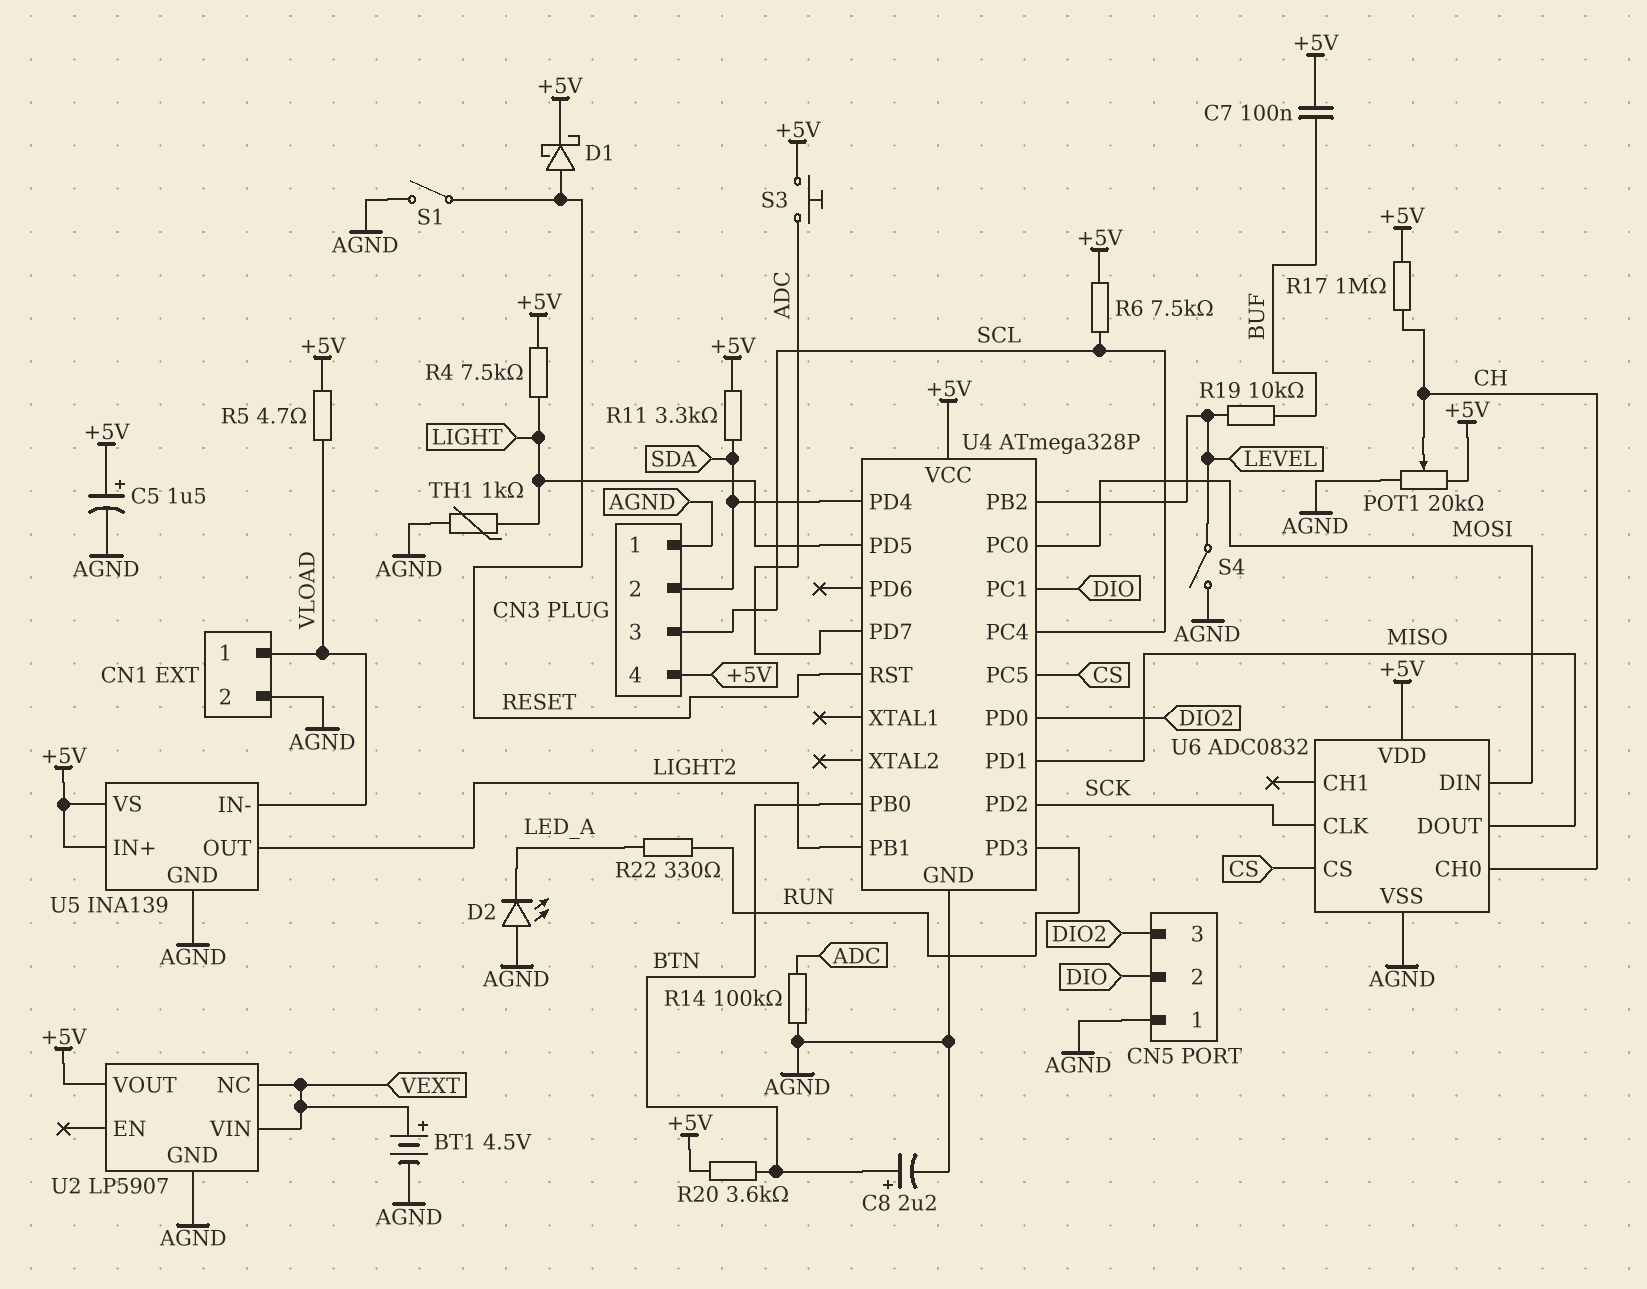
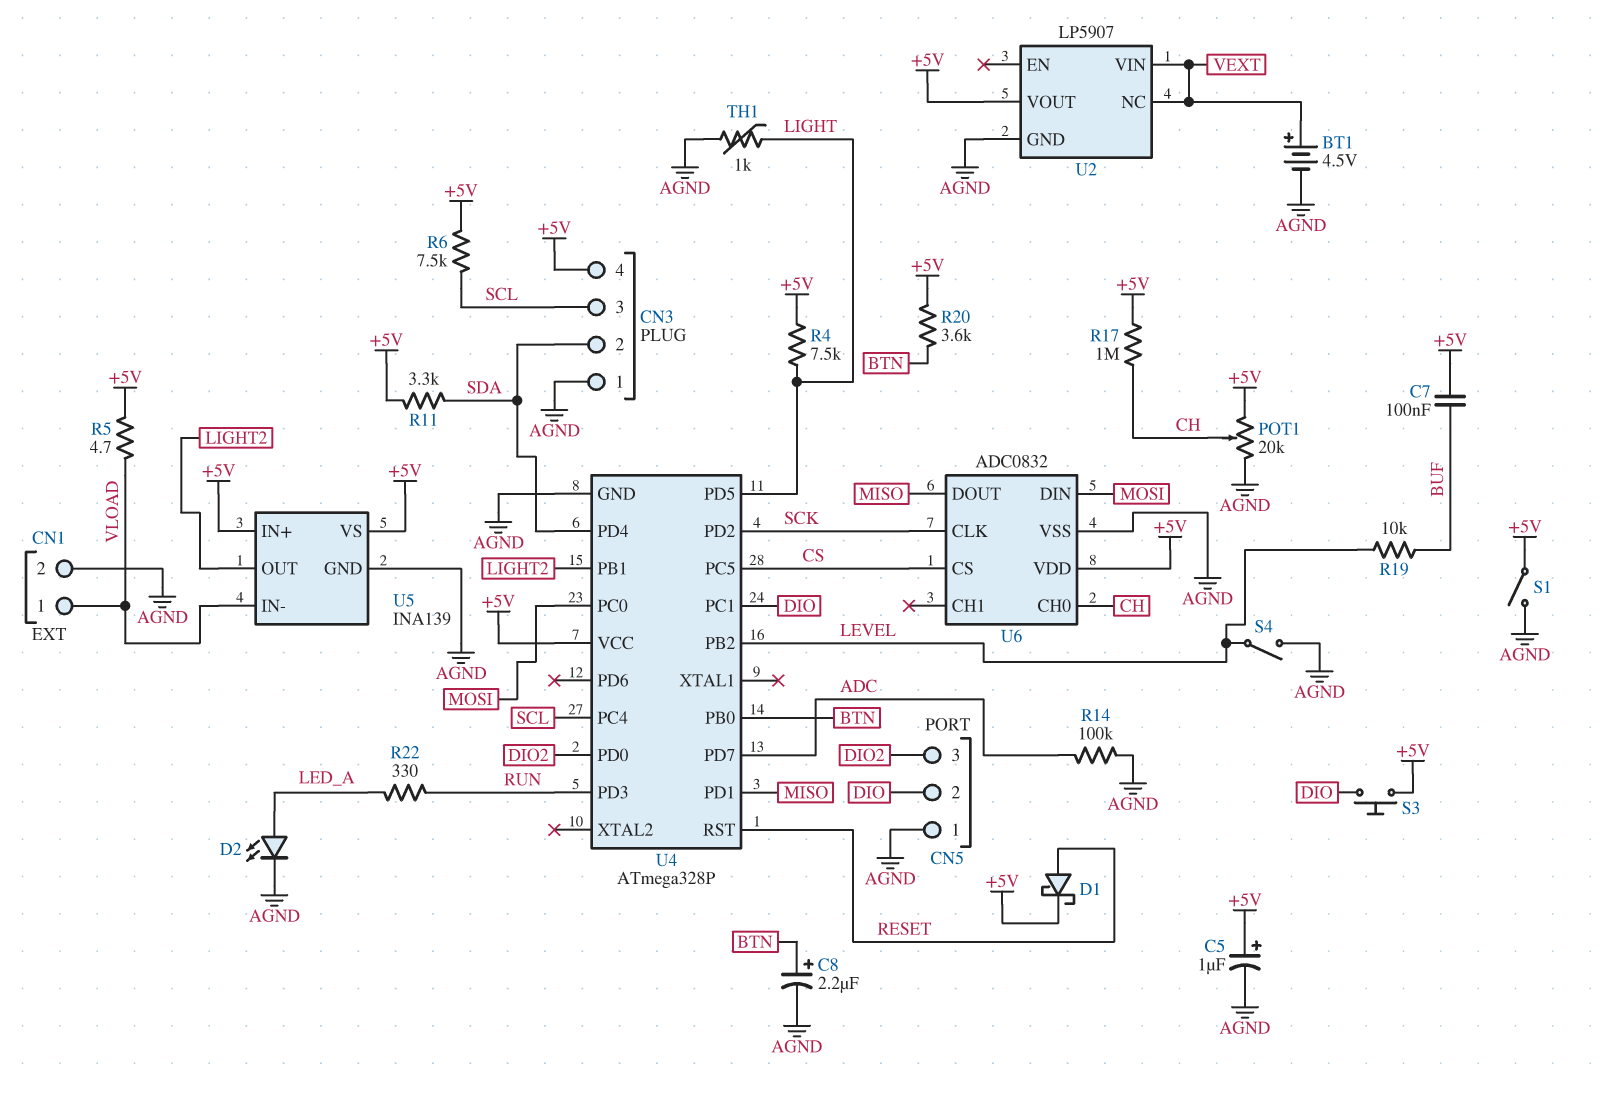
C5: 1.5uF (plus +5V, minus AGND) -> 1uF (plus +5V, minus AGND)
D2: LED (A AGND, K LED_A) -> LED (A LED_A, K AGND)
S1: switch (AGND, RESET) -> switch (+5V, AGND)
S3: button (+5V, ADC) -> button (+5V, DIO)

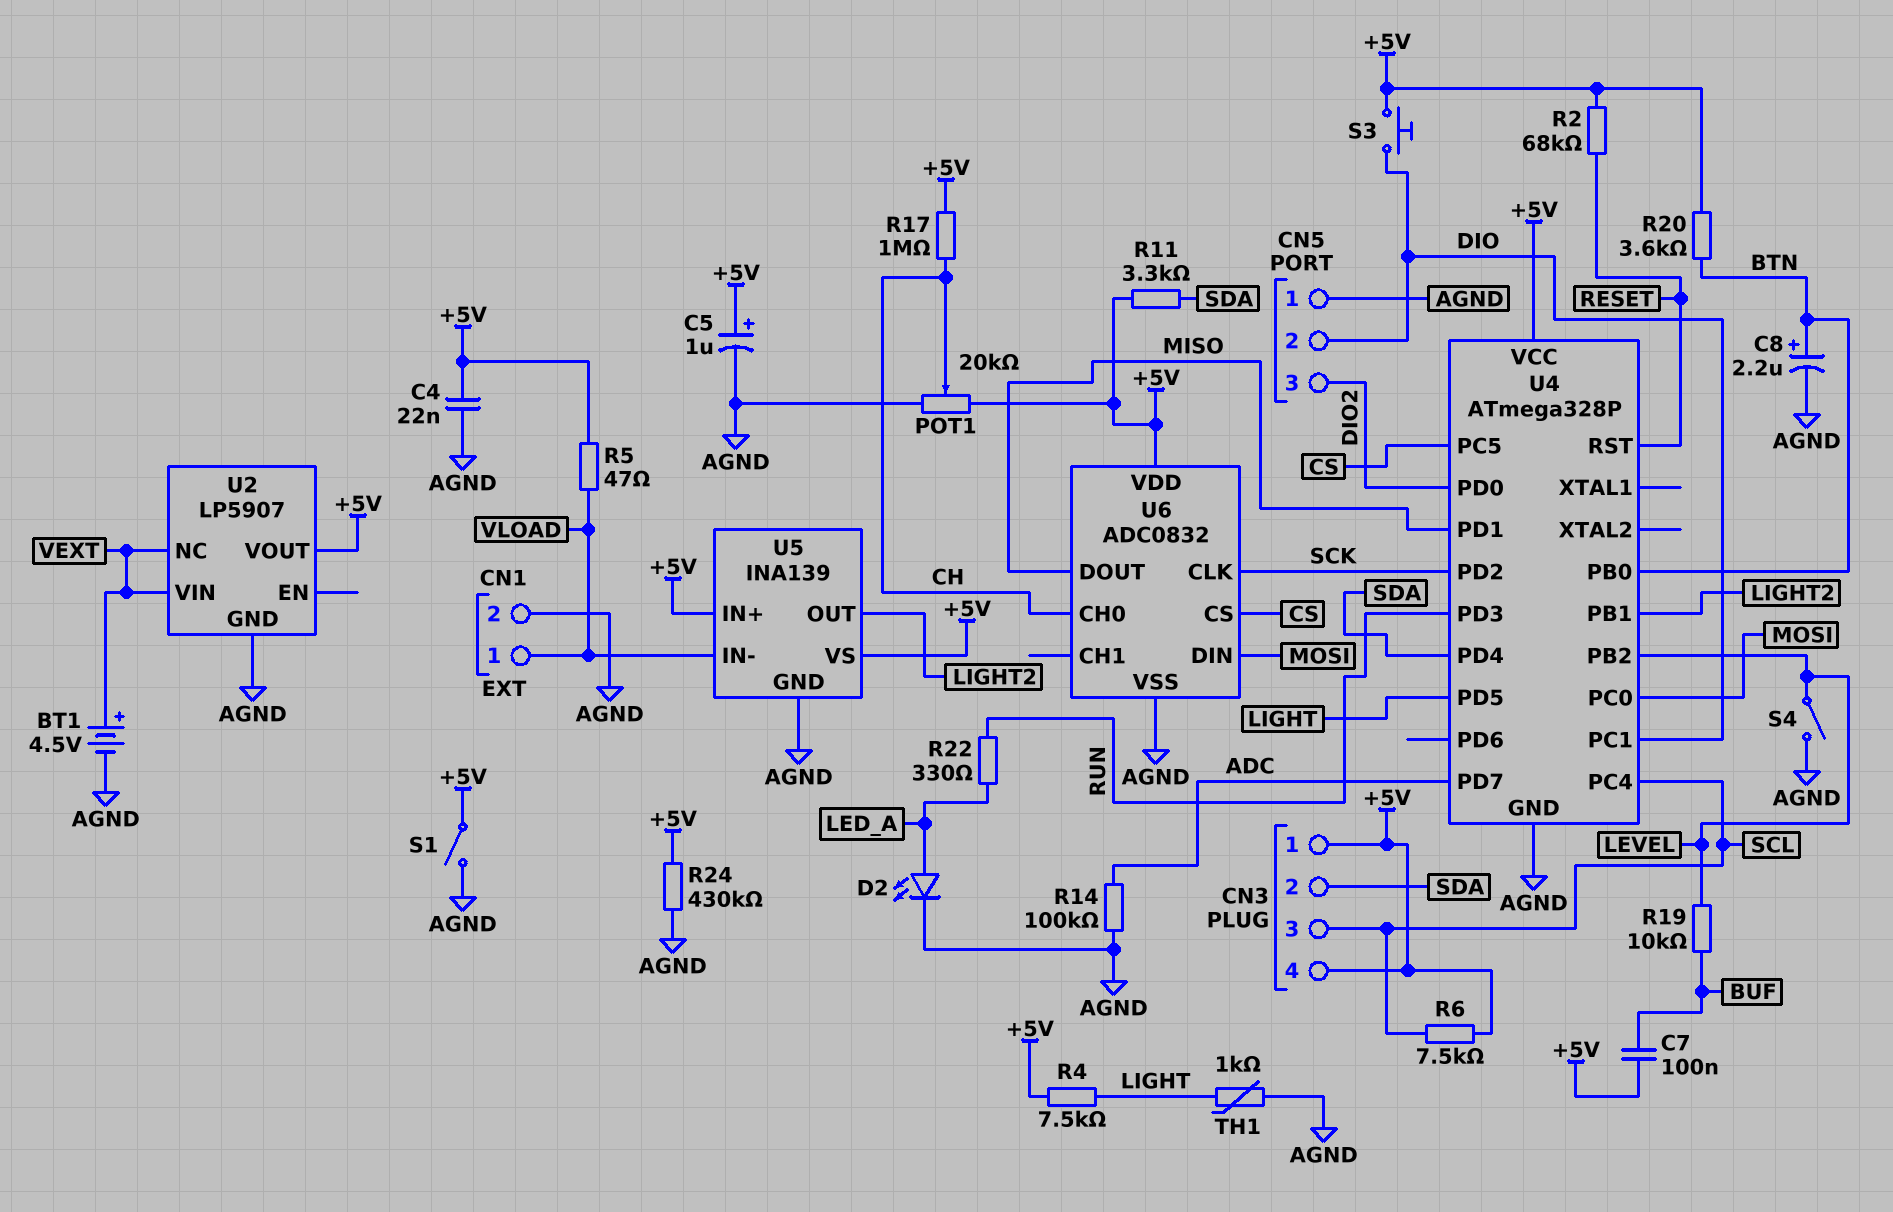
C4: none -> 22nF (+5V, AGND)
CN3 pin 1: AGND -> +5V
D1: schottky (A RESET, K +5V) -> none
R2: none -> 68k (+5V, RESET)
R5: 4.7 (+5V, VLOAD) -> 47 (+5V, VLOAD)
R24: none -> 430k (+5V, AGND)

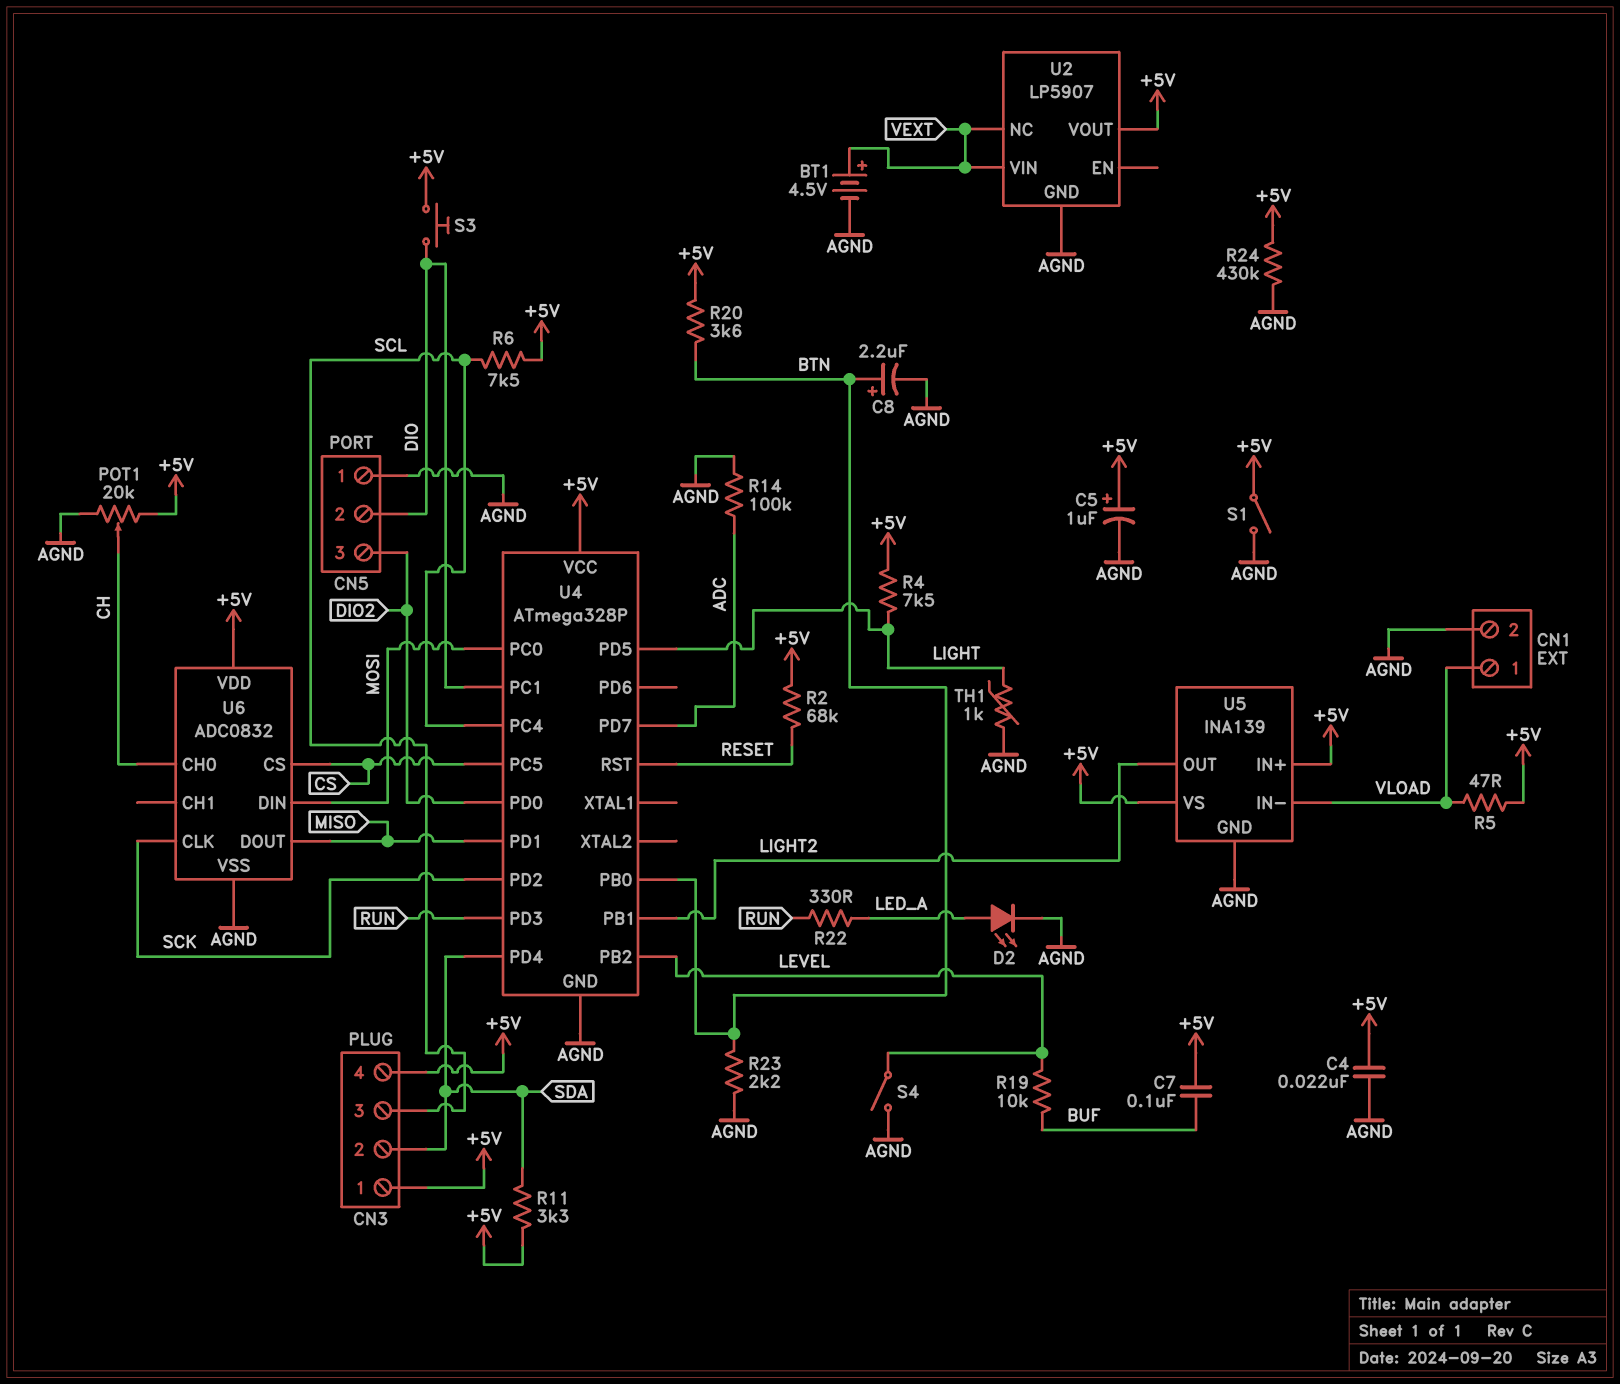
R17: 1M (+5V, CH) -> none
R23: none -> 2.2k (AGND, BTN)

